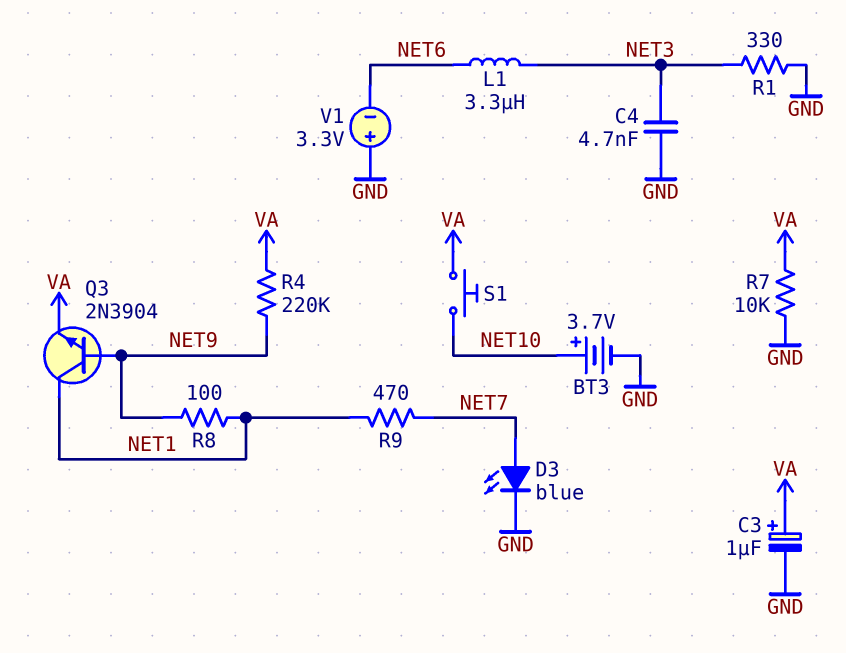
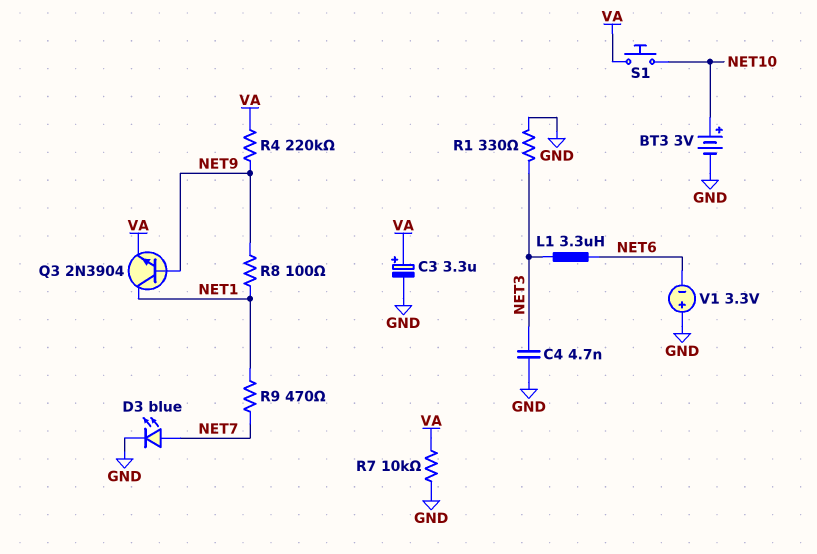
BT3: 3.7V (plus NET10, minus GND) -> 3V (plus NET10, minus GND)
C3: 1uF (plus VA, minus GND) -> 3.3uF (plus VA, minus GND)

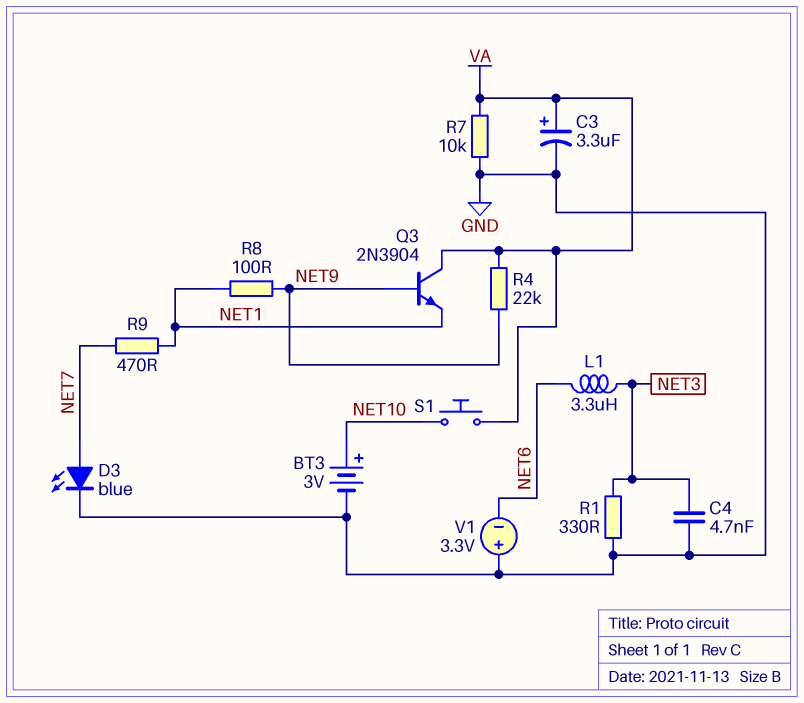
Q3: NPN 2N3904 (B NET9, C NET1, E VA) -> NPN 2N3904 (B NET9, C VA, E NET1)
R4: 220k (NET9, VA) -> 22k (NET9, VA)

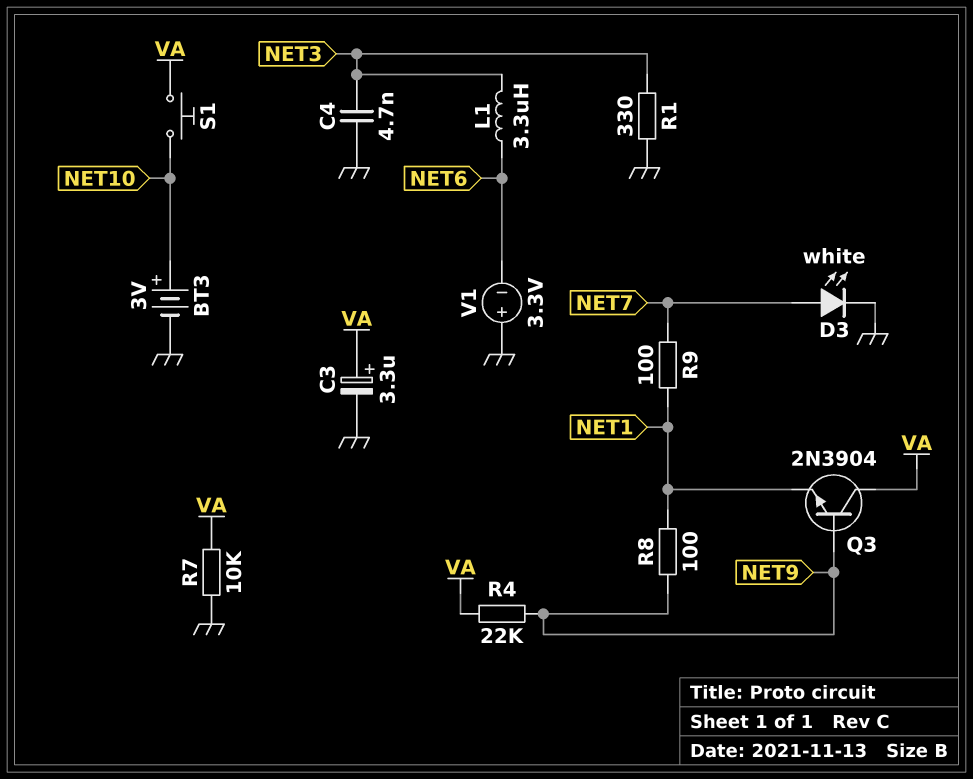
D3: LED blue (A NET7, K GND) -> LED white (A NET7, K GND)
R9: 470 (NET1, NET7) -> 100 (NET1, NET7)

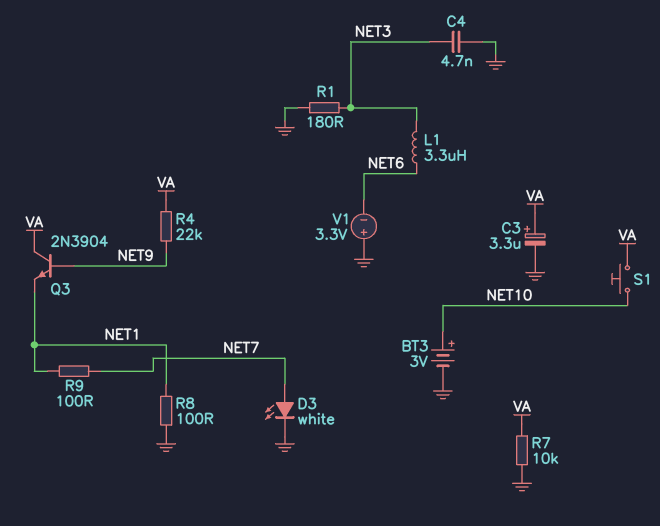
R1: 330 (GND, NET3) -> 180 (GND, NET3)
R8: 100 (NET1, NET9) -> 100 (GND, NET1)

